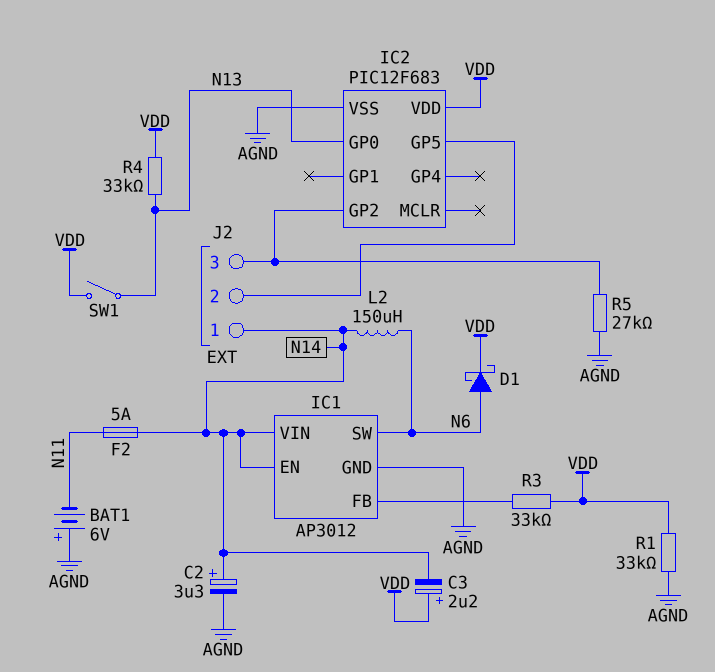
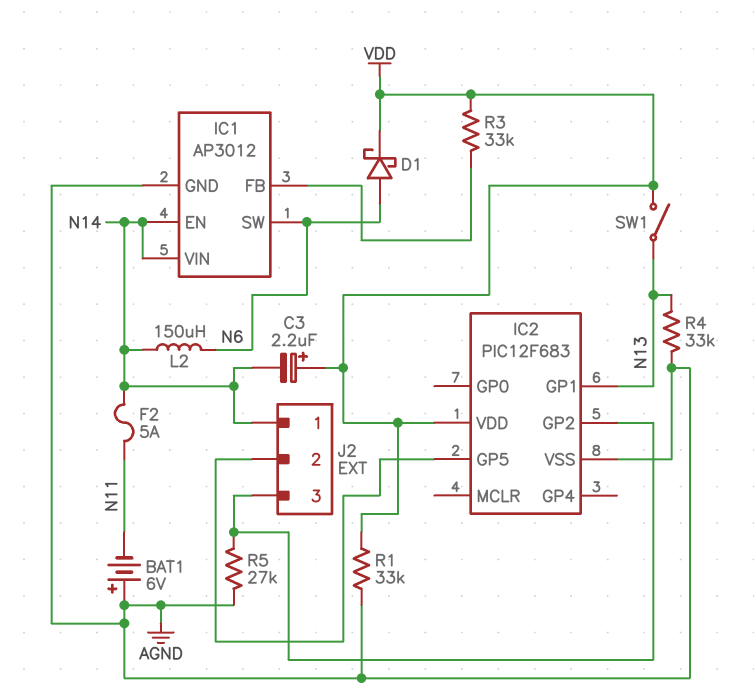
C2: 3.3uF (plus N14, minus AGND) -> none
IC2 pin GP0: N13 -> none
IC2 pin GP1: none -> N13
R4: 33k (N13, VDD) -> 33k (AGND, N13)

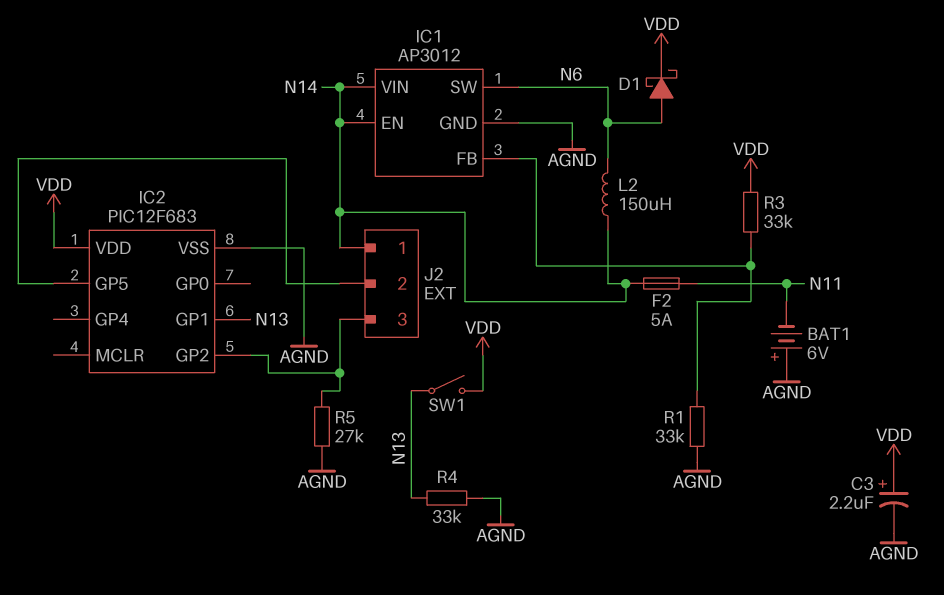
C3: 2.2uF (plus VDD, minus N14) -> 2.2uF (plus VDD, minus AGND)
R1: 33k (AGND, VDD) -> 33k (AGND, IC1/FB)

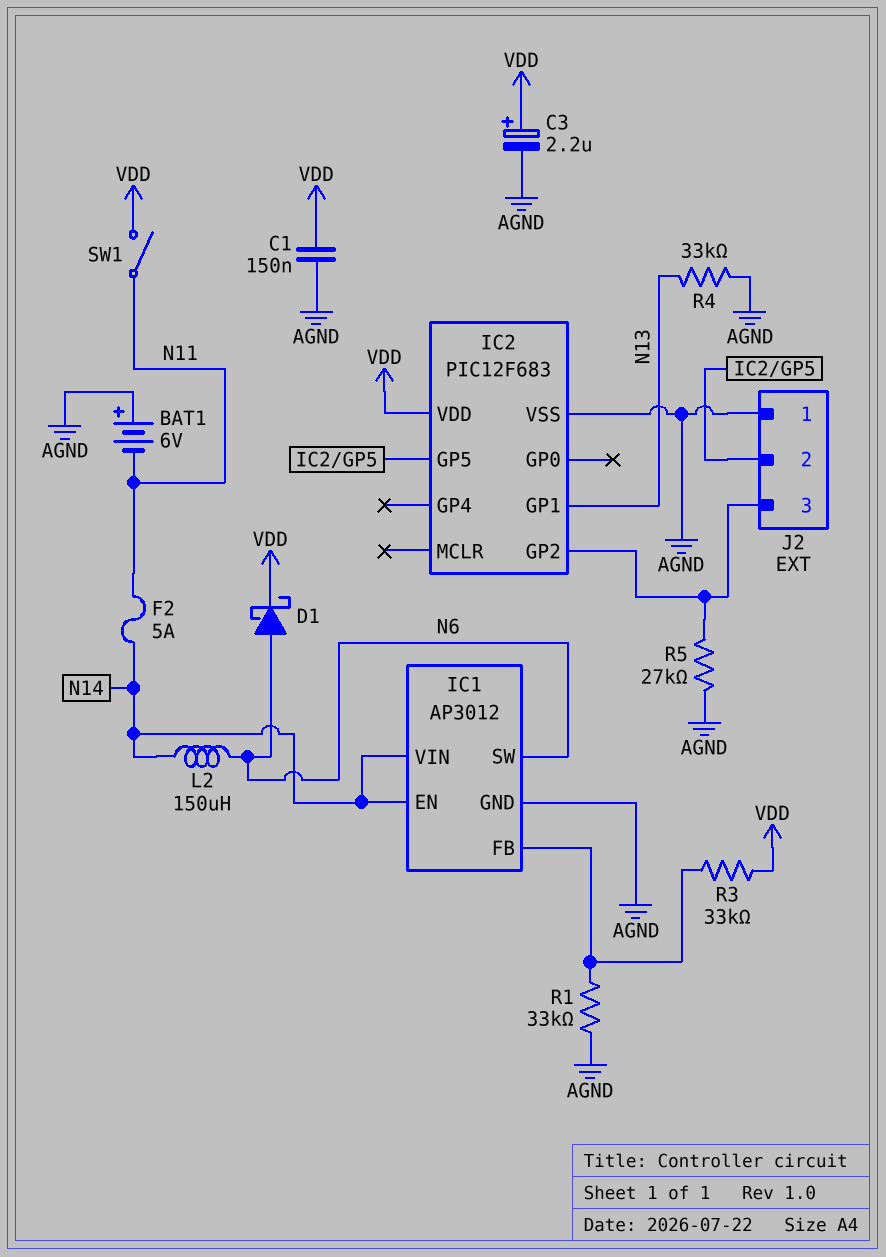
C1: none -> 150nF (AGND, VDD)
J2 pin 1: N14 -> AGND
SW1: switch (N13, VDD) -> switch (N11, VDD)

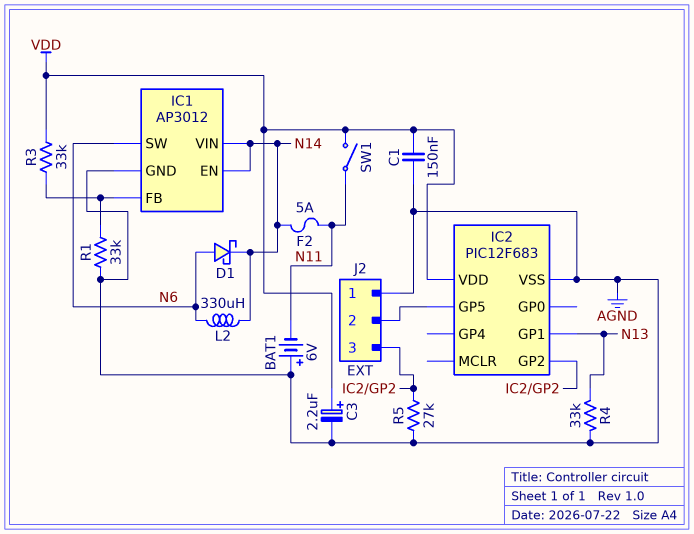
D1: schottky (A N6, K VDD) -> schottky (A N6, K N14)
L2: 150uH (N6, N14) -> 330uH (N6, N14)

